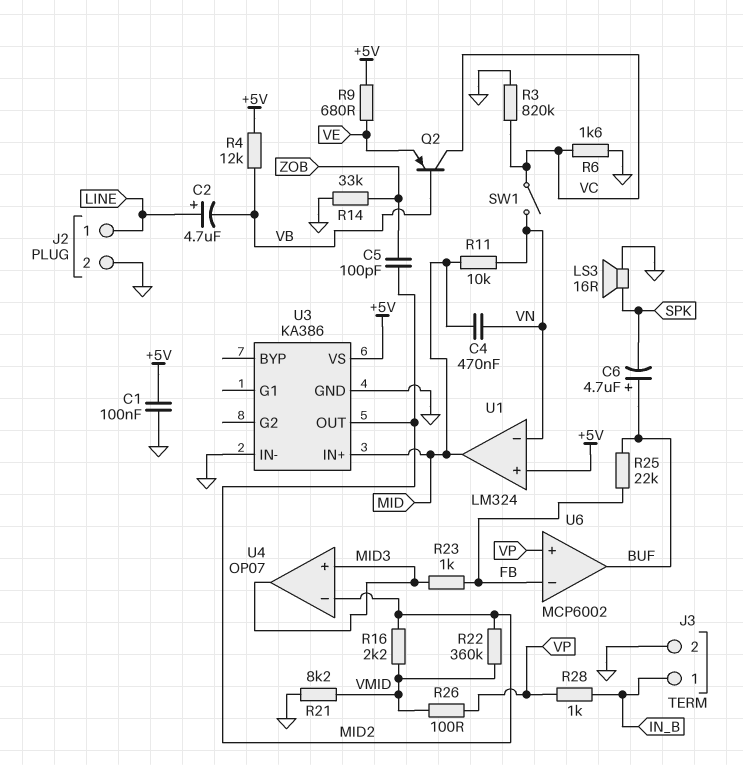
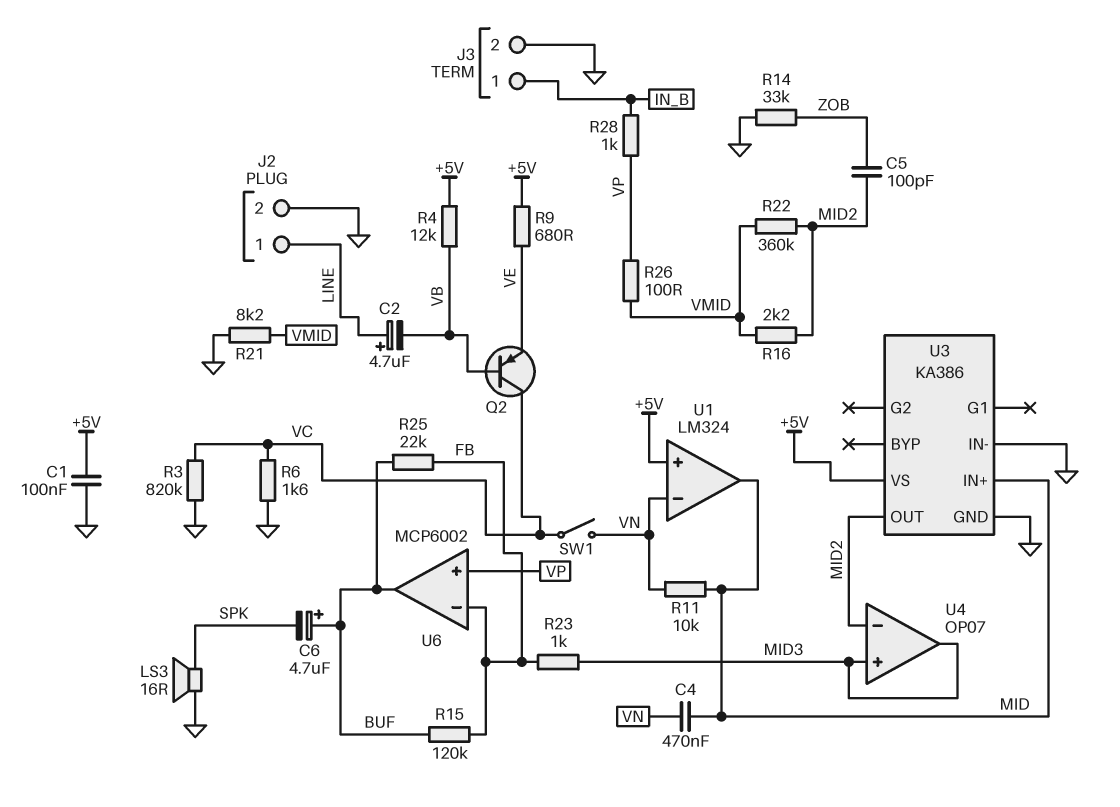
R15: none -> 120k (BUF, FB)

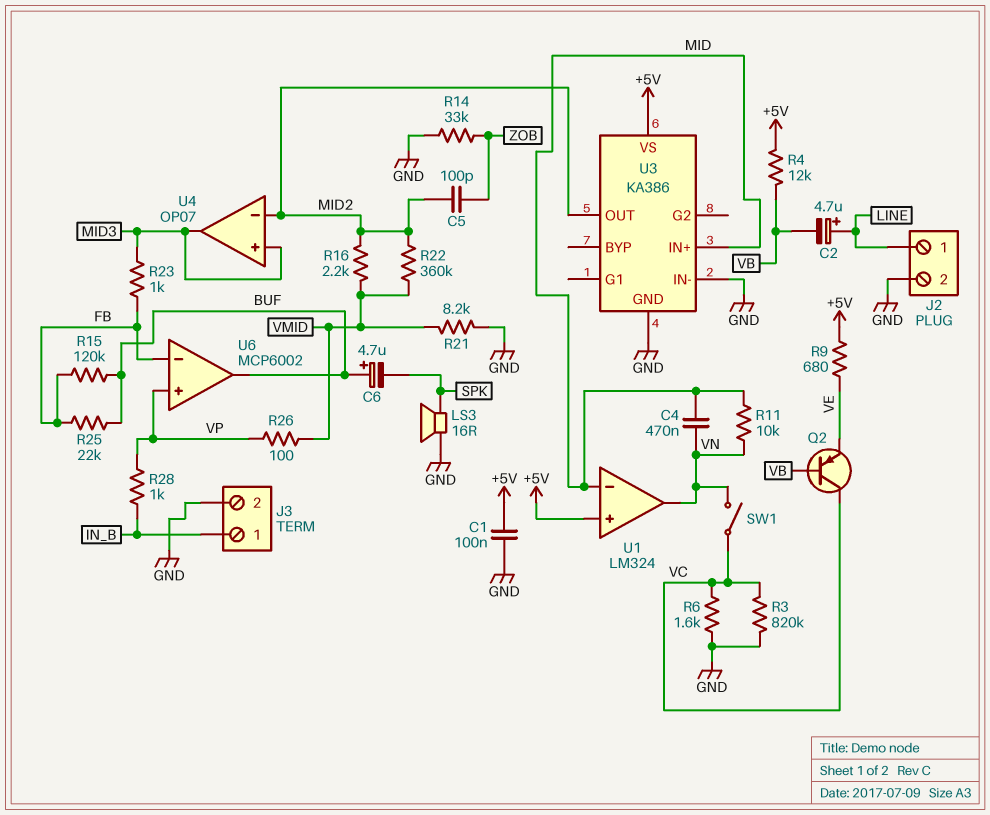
U1 pin in-: VN -> MID
U1 pin out: MID -> VN

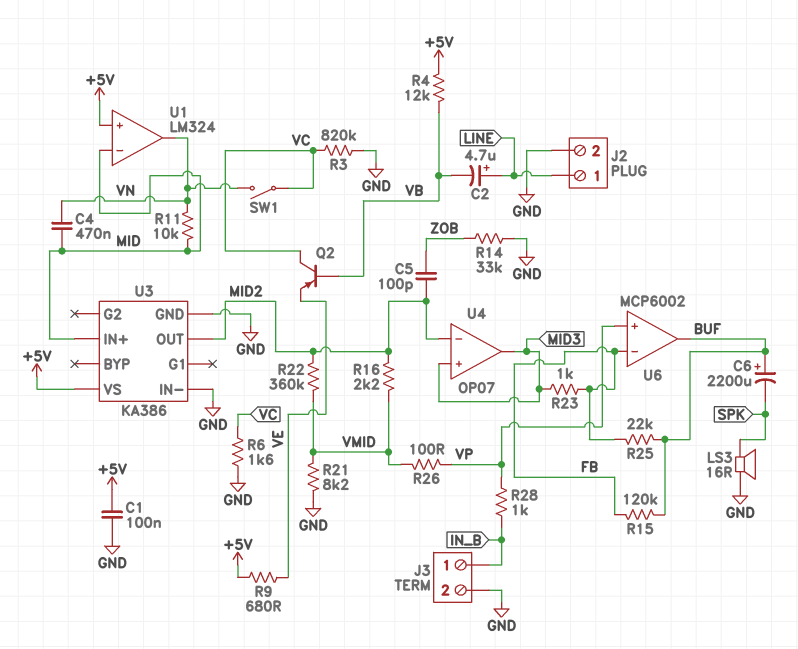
C6: 4.7uF (plus BUF, minus SPK) -> 2200uF (plus BUF, minus SPK)

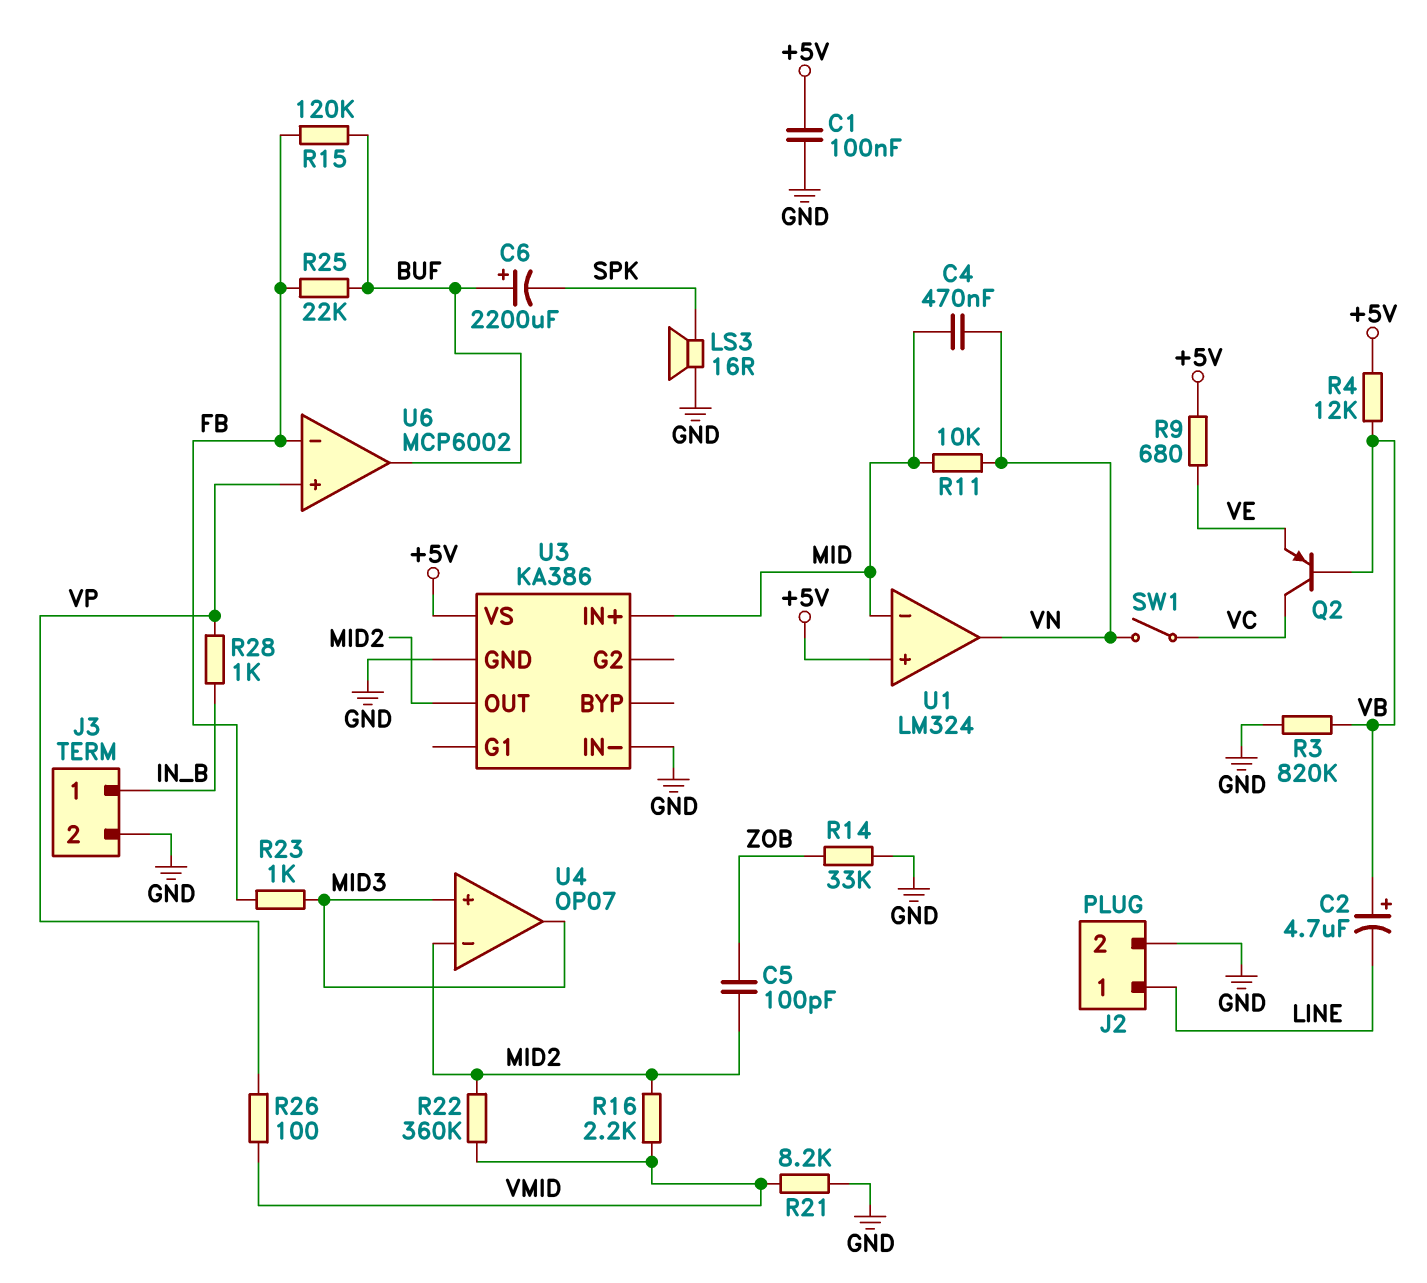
C2: 4.7uF (plus LINE, minus VB) -> 4.7uF (plus VB, minus LINE)
R3: 820k (GND, VC) -> 820k (GND, VB)
R6: 1.6k (GND, VC) -> none

